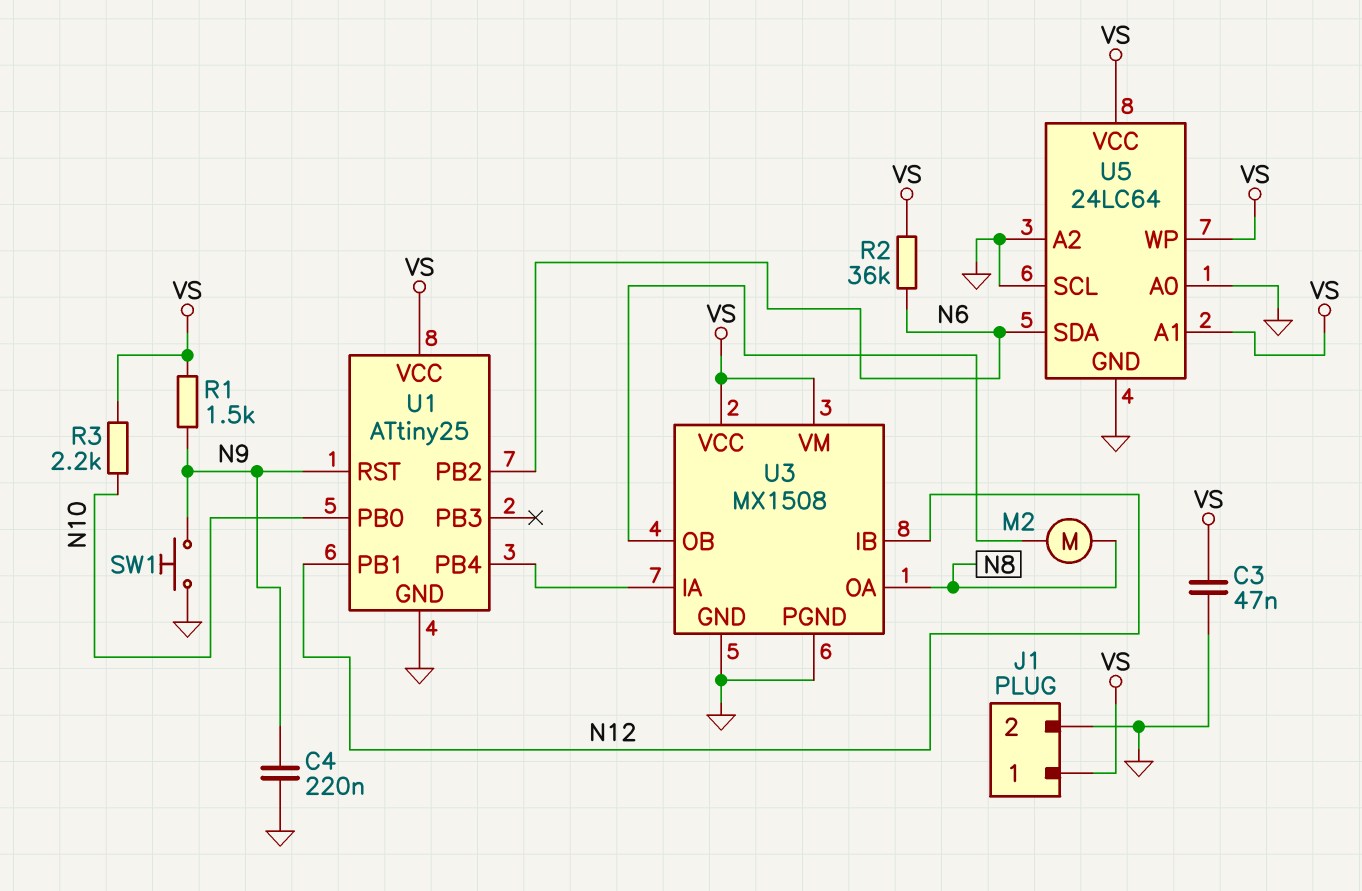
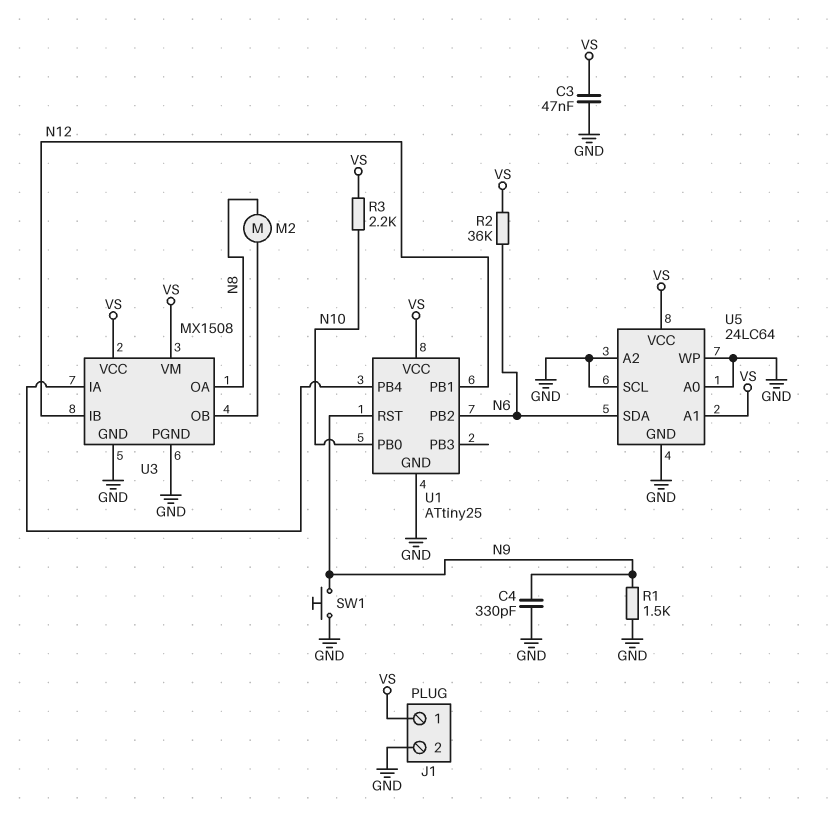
C4: 220nF (GND, N9) -> 330pF (GND, N9)
R1: 1.5k (N9, VS) -> 1.5k (GND, N9)
U5 pin WP: VS -> GND

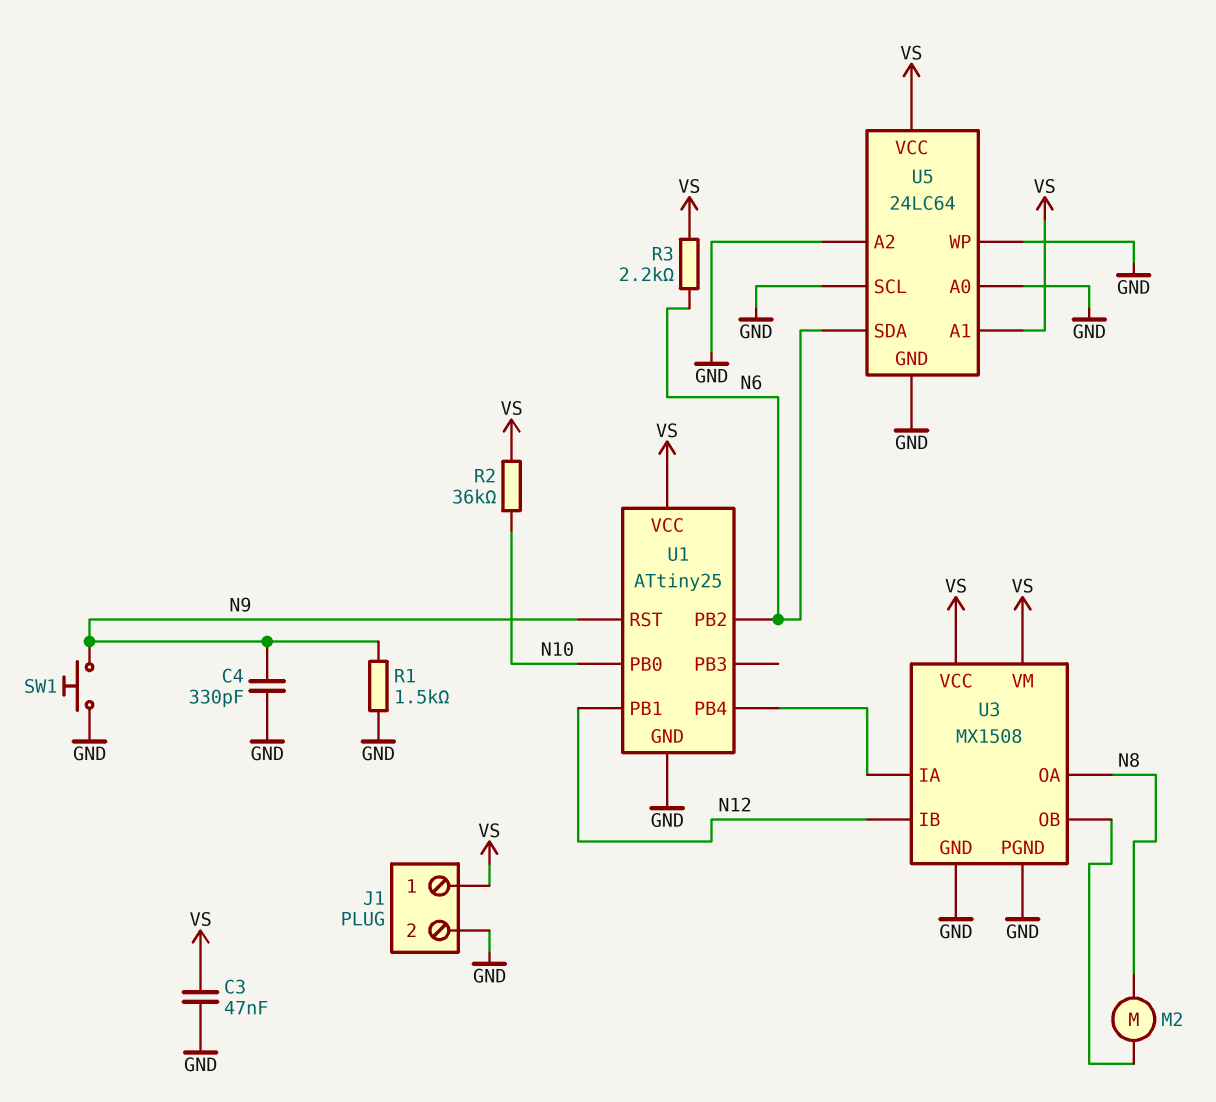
R2: 36k (N6, VS) -> 36k (N10, VS)
R3: 2.2k (N10, VS) -> 2.2k (N6, VS)

